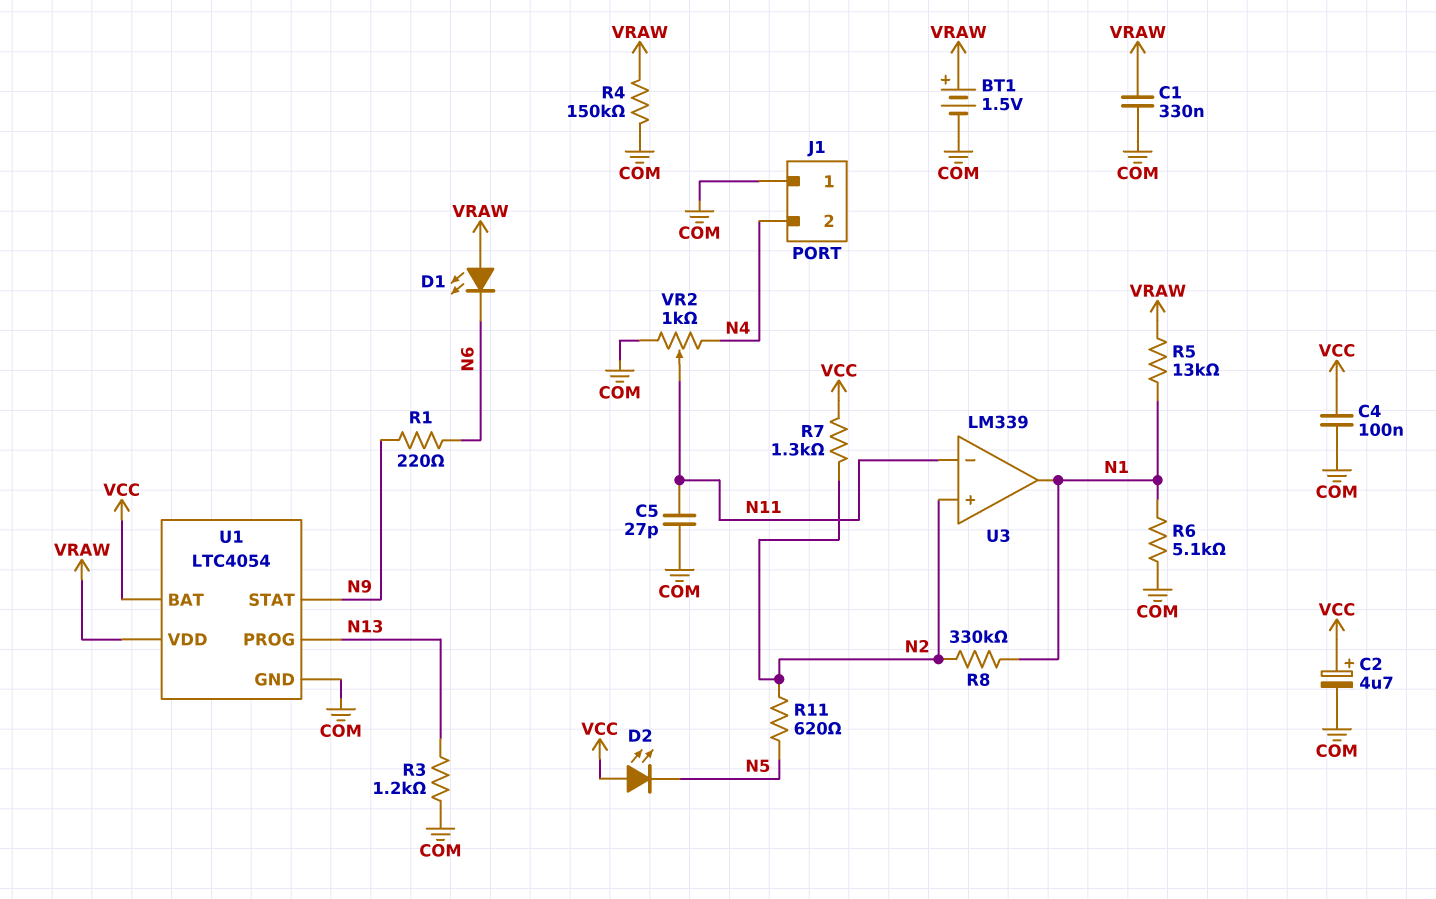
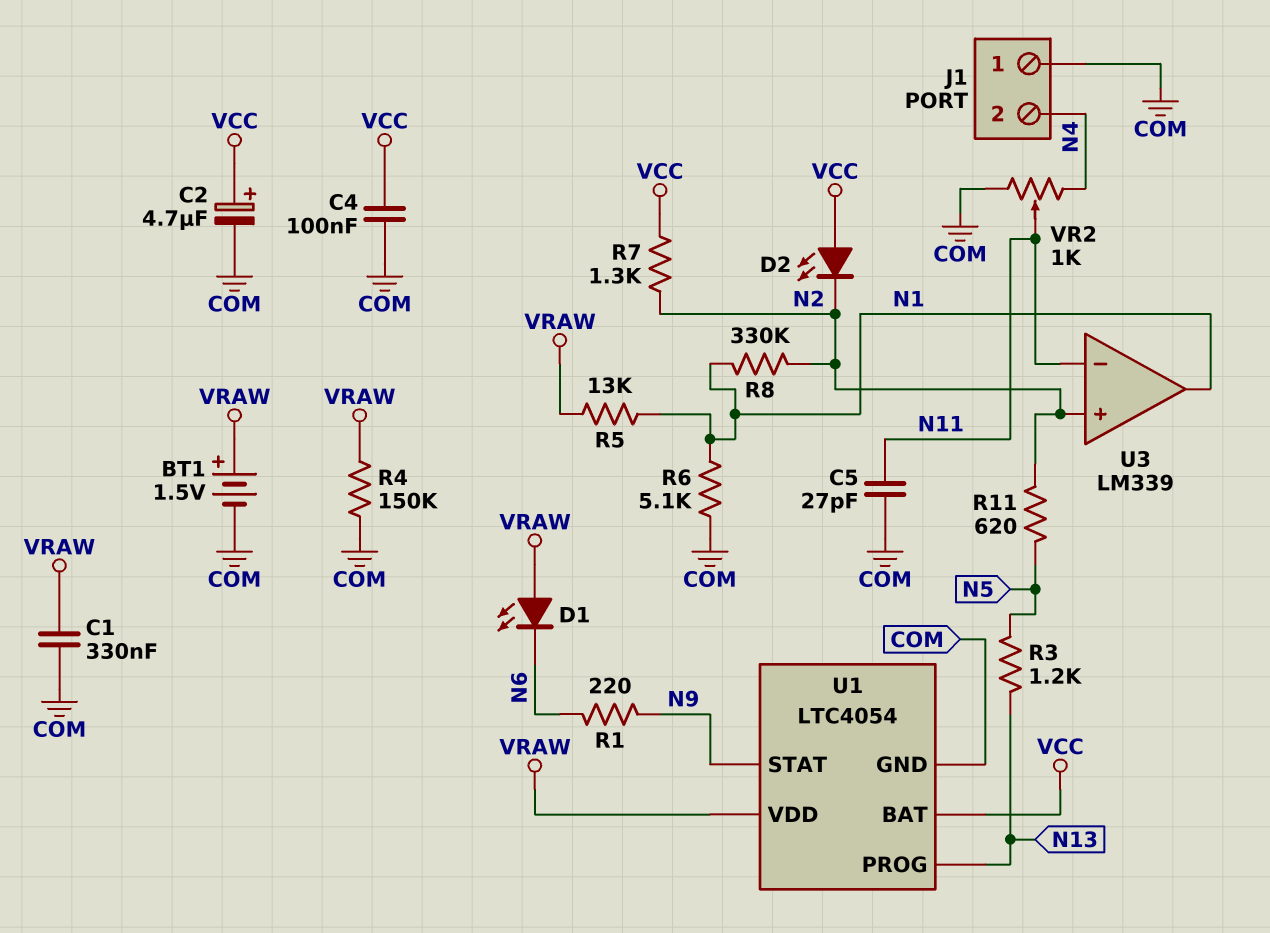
D2: LED (A VCC, K N5) -> LED (A VCC, K N2)
R3: 1.2k (COM, N13) -> 1.2k (N5, N13)

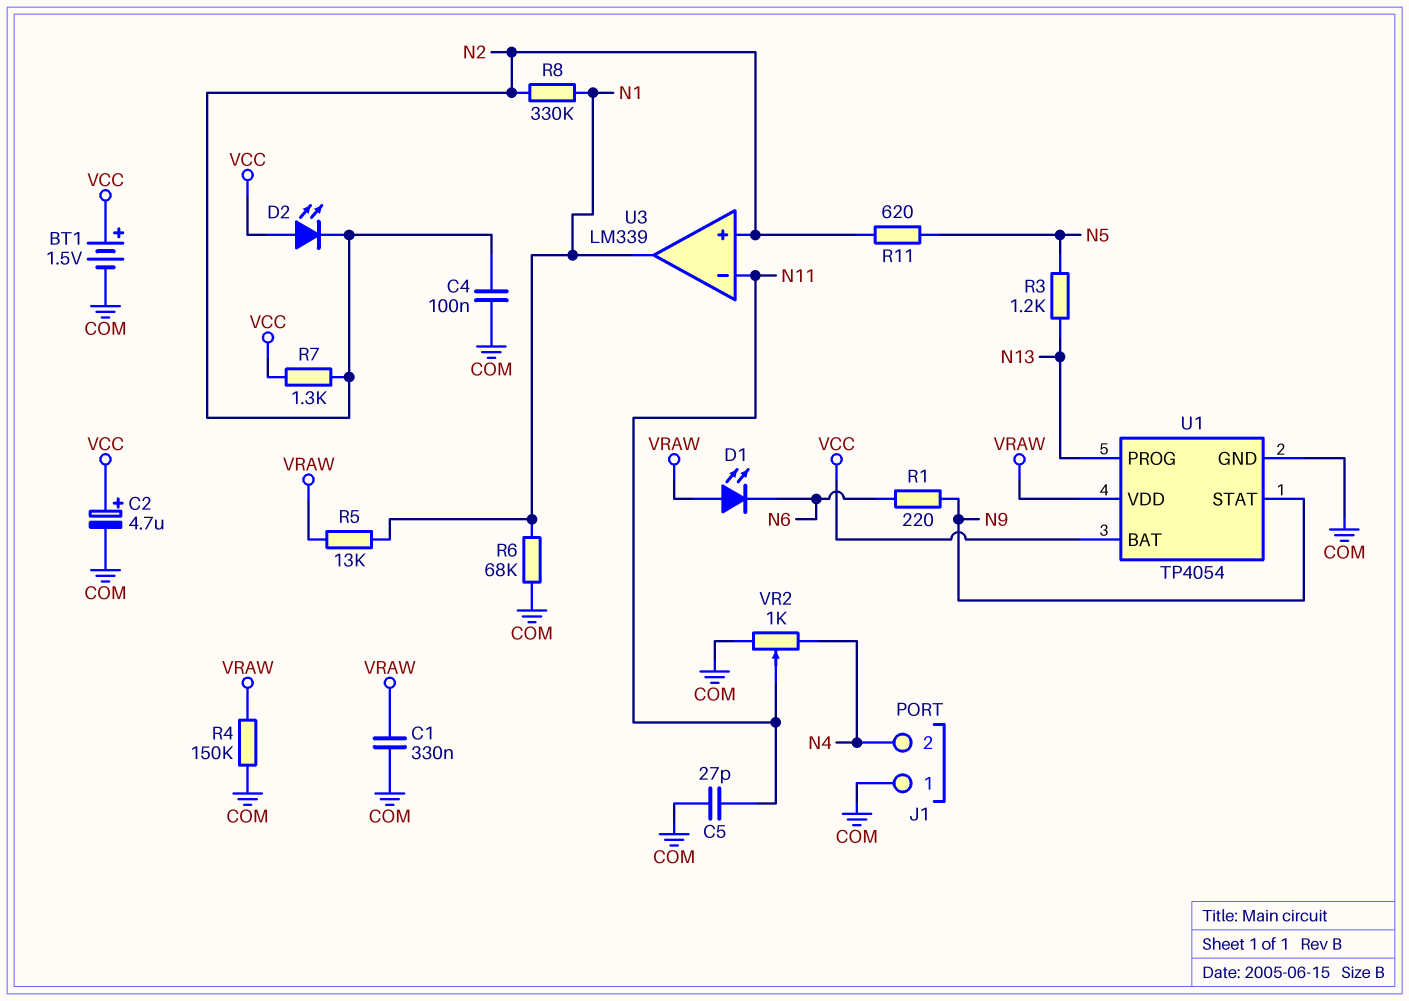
BT1: 1.5V (plus VRAW, minus COM) -> 1.5V (plus VCC, minus COM)
C4: 100nF (COM, VCC) -> 100nF (COM, N2)
R6: 5.1k (COM, N1) -> 68k (COM, N1)
U1: LTC4054 -> TP4054

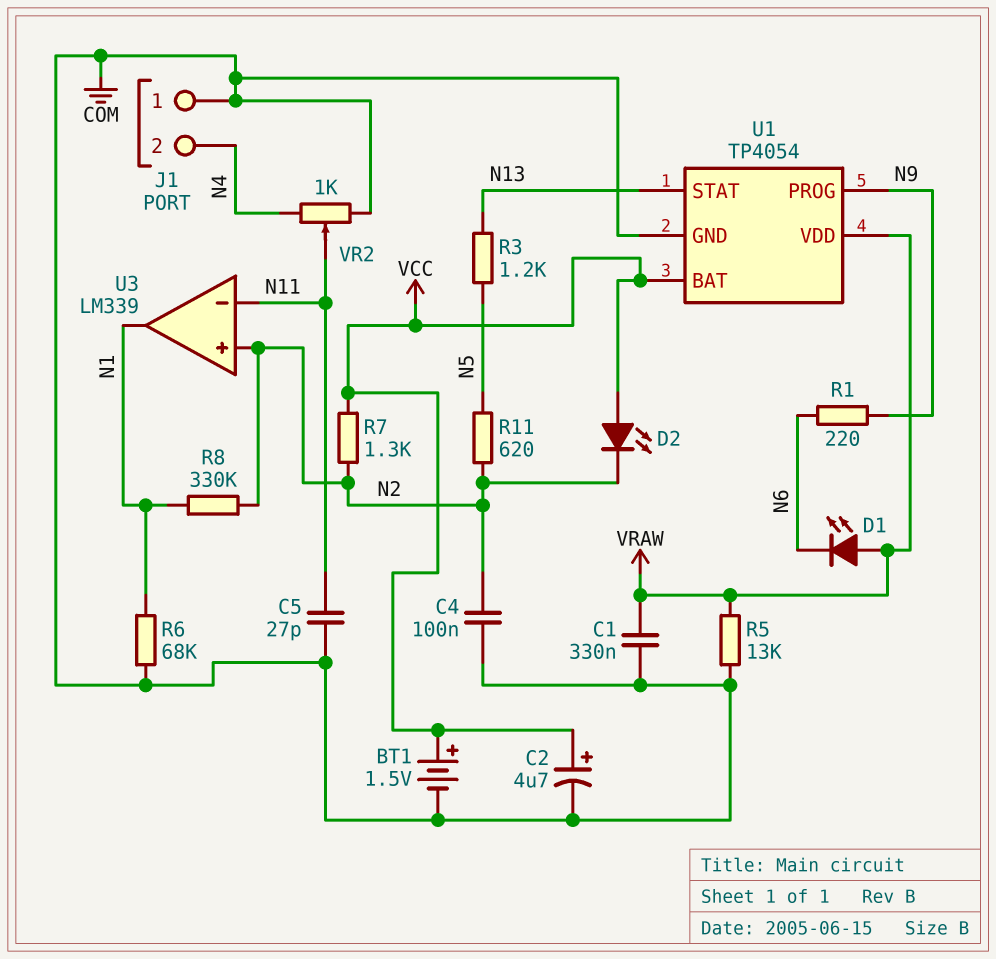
R4: 150k (COM, VRAW) -> none
R5: 13k (N1, VRAW) -> 13k (COM, VRAW)
U1 pin PROG: N13 -> N9
U1 pin STAT: N9 -> N13

